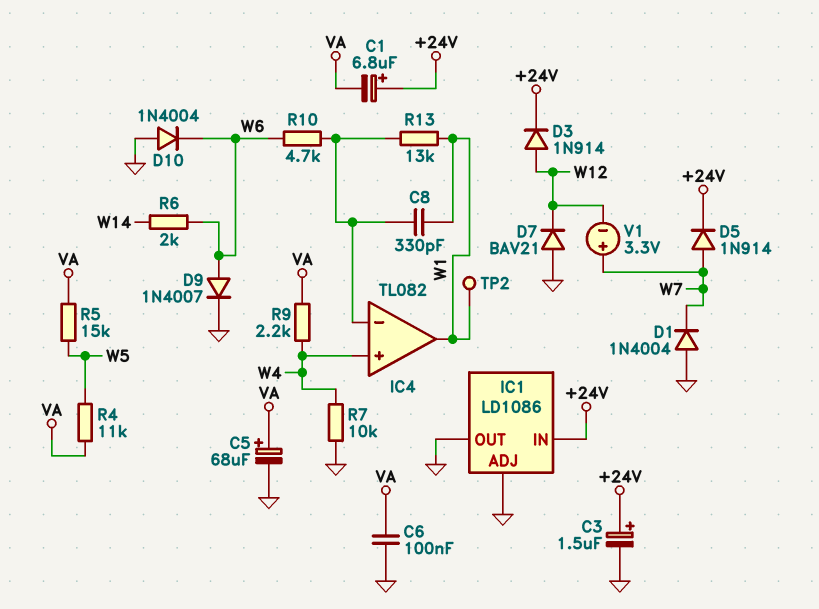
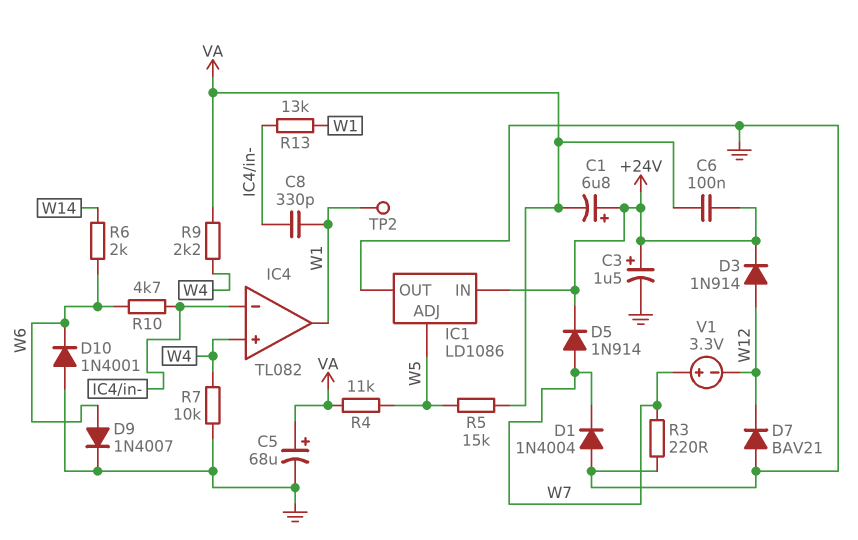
C6: 100nF (GND, VA) -> 100nF (+24V, VA)
D10: diode 1N4004 (A GND, K W6) -> diode 1N4001 (A GND, K W6)
IC1 pin ADJ: GND -> W5
R3: none -> 220 (GND, W7)

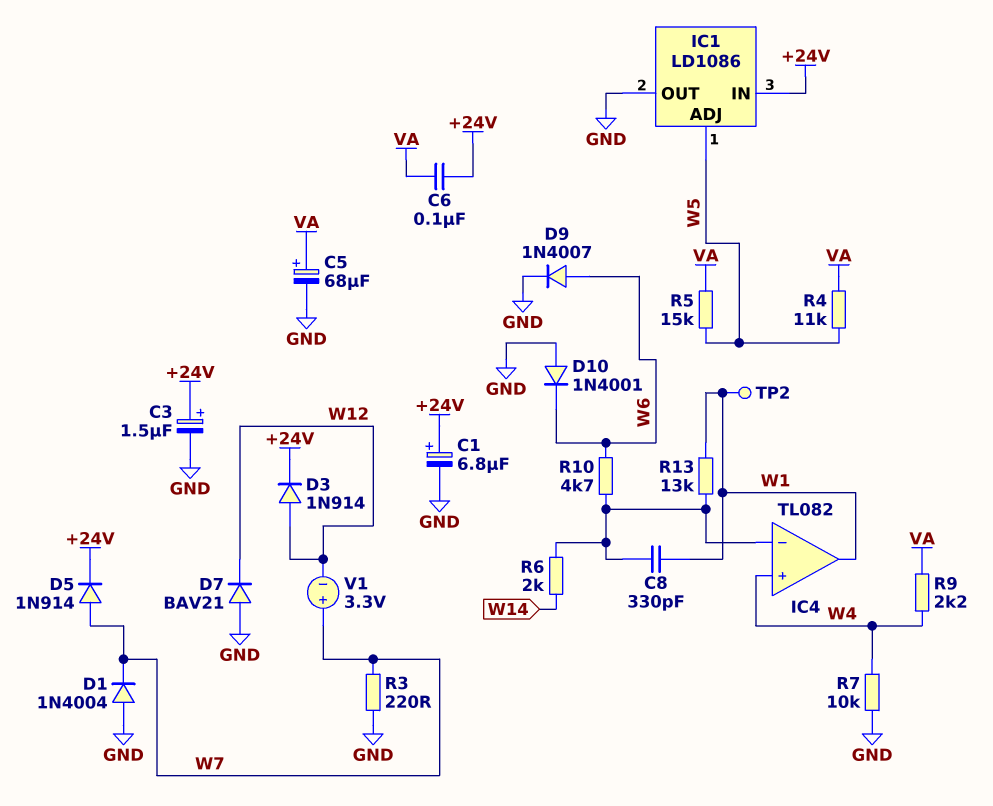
C1: 6.8uF (plus +24V, minus VA) -> 6.8uF (plus +24V, minus GND)
R6: 2k (W6, W14) -> 2k (IC4/in-, W14)

